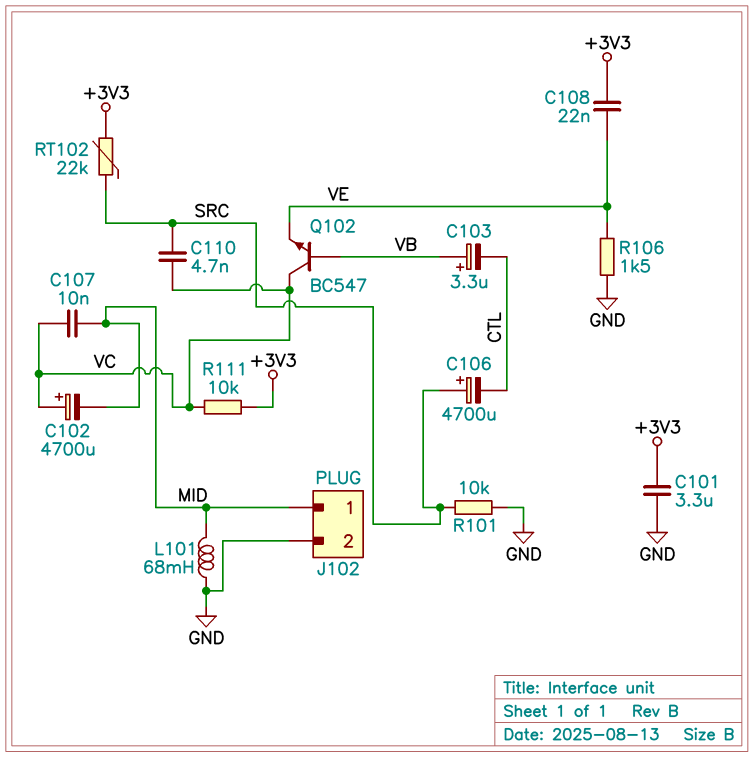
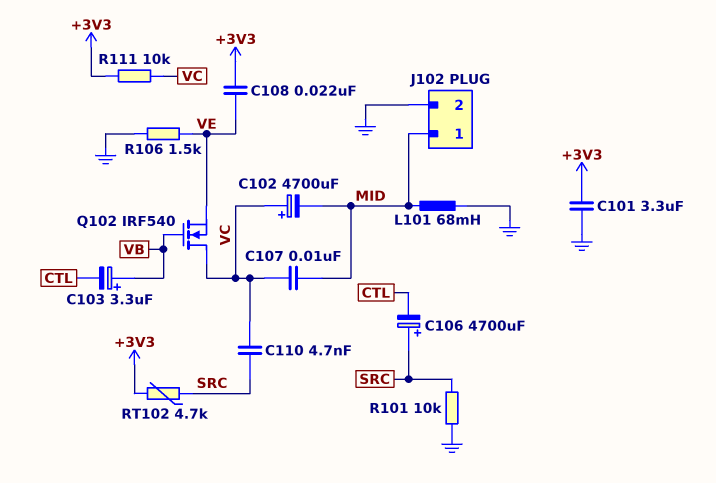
Q102: NPN BC547 (B VB, C VC, E VE) -> NMOS IRF540 (G VB, D VC, S VE)
RT102: 22k (+3V3, SRC) -> 4.7k (+3V3, SRC)

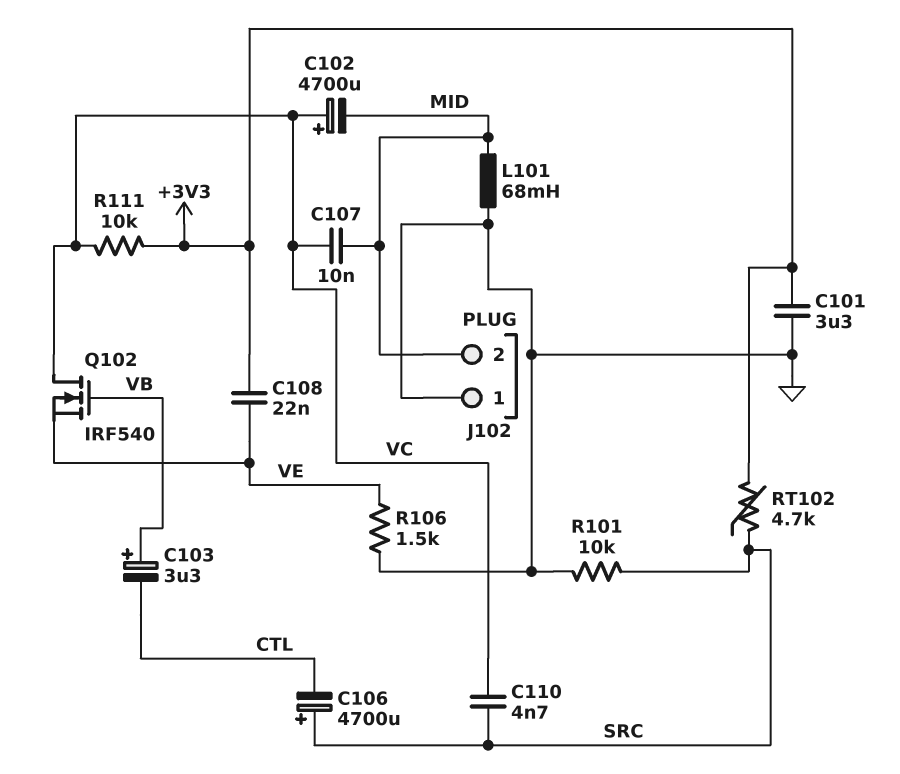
J102 pin 1: MID -> GND
J102 pin 2: GND -> MID

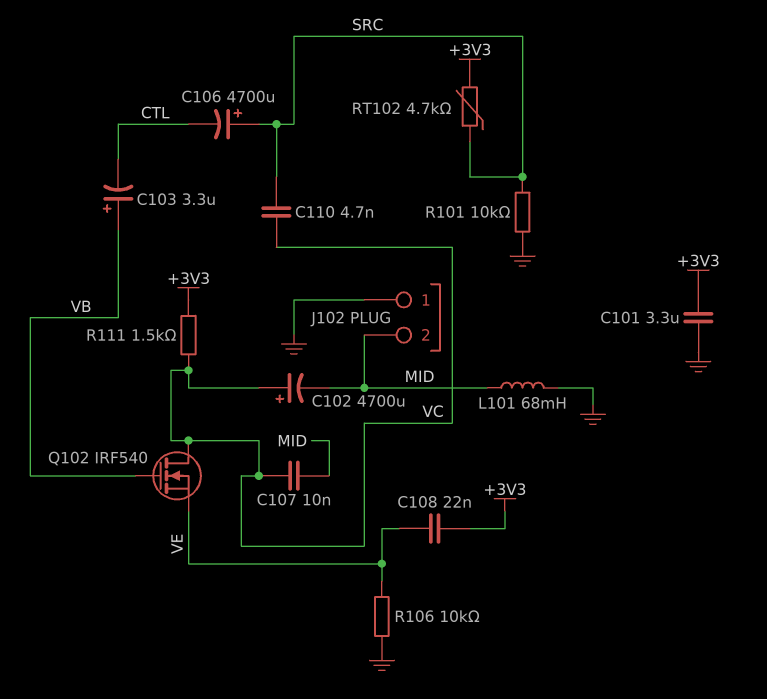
R106: 1.5k (GND, VE) -> 10k (GND, VE)
R111: 10k (+3V3, VC) -> 1.5k (+3V3, VC)

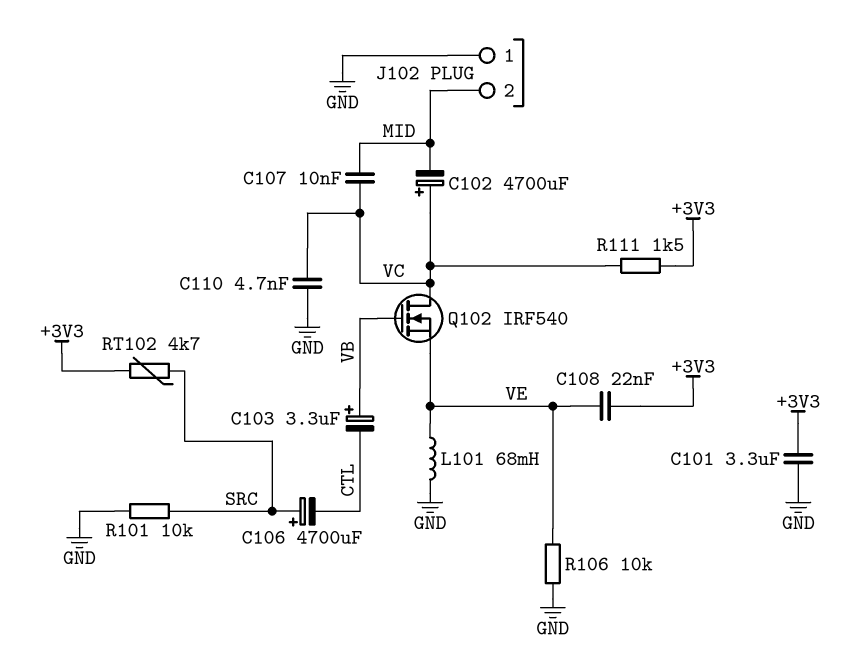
C110: 4.7nF (SRC, VC) -> 4.7nF (GND, VC)
L101: 68mH (GND, MID) -> 68mH (GND, VE)

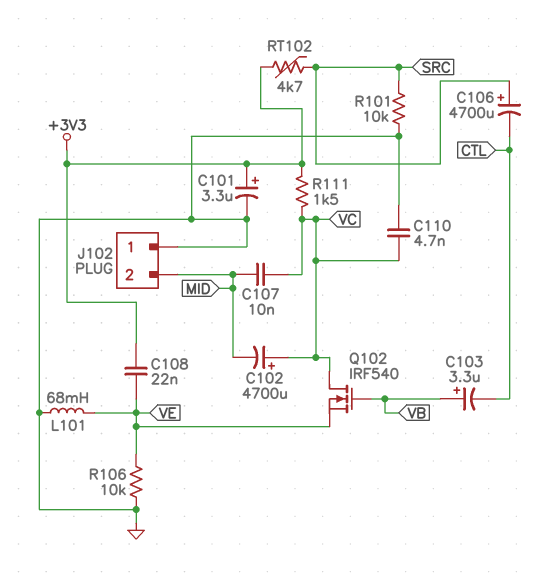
C101: 3.3uF (+3V3, GND) -> 3.3uF (plus +3V3, minus GND)

